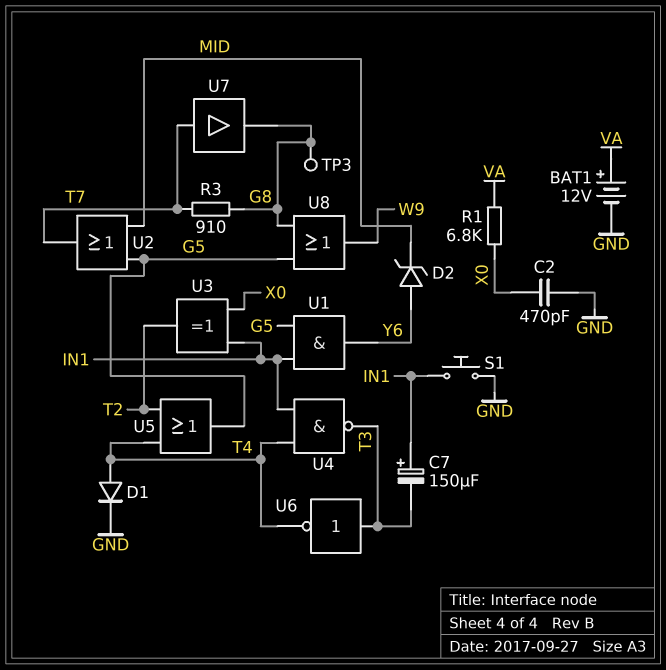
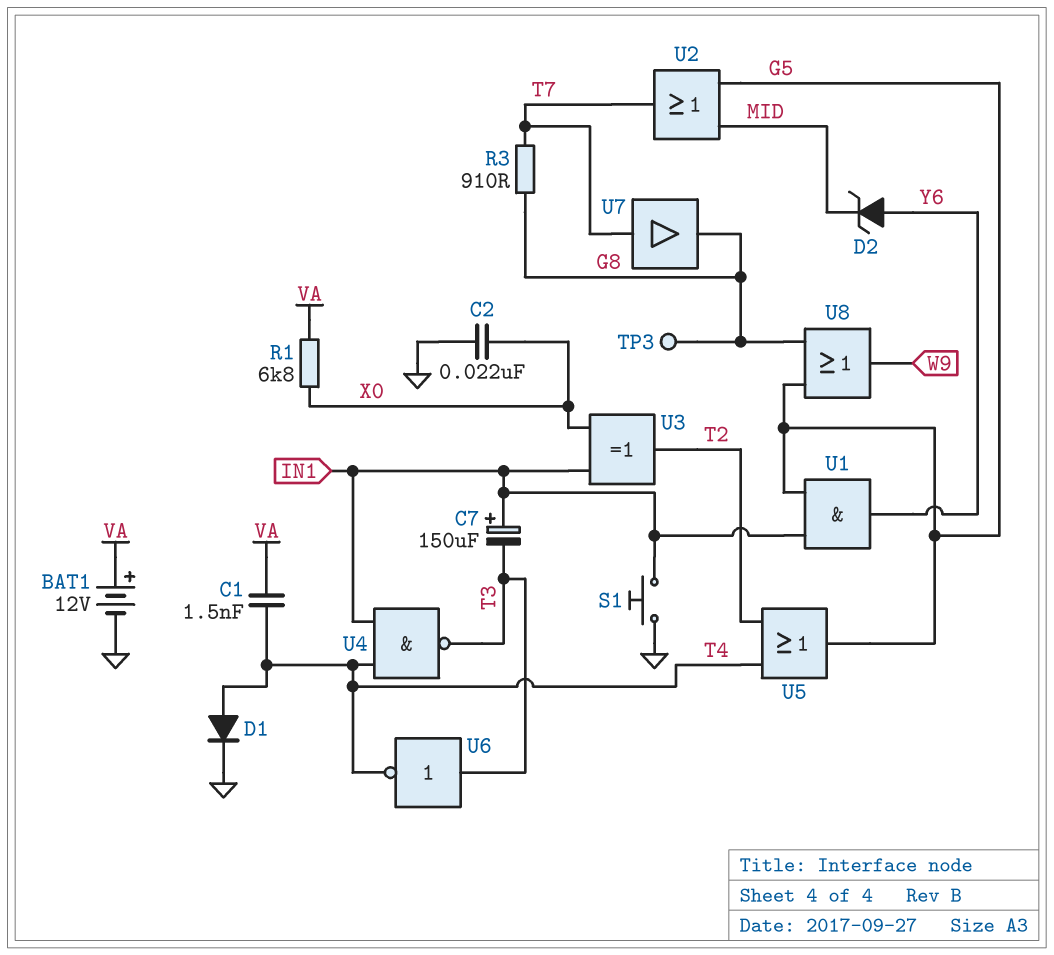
C1: none -> 1.5nF (T4, VA)
C2: 470pF (GND, X0) -> 22nF (GND, X0)

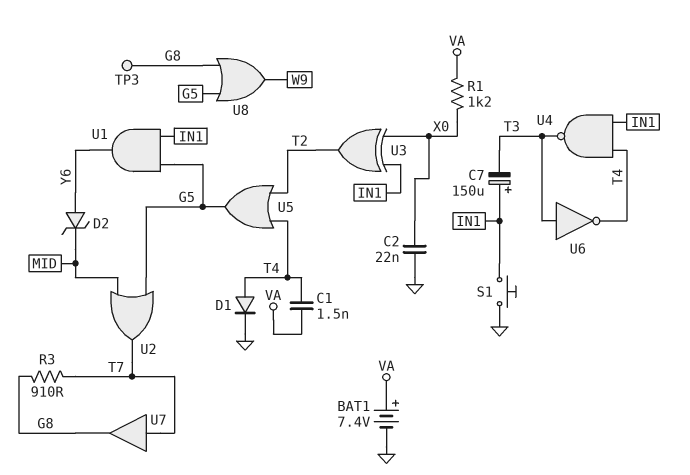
BAT1: 12V (plus VA, minus GND) -> 7.4V (plus VA, minus GND)
R1: 6.8k (VA, X0) -> 1.2k (VA, X0)

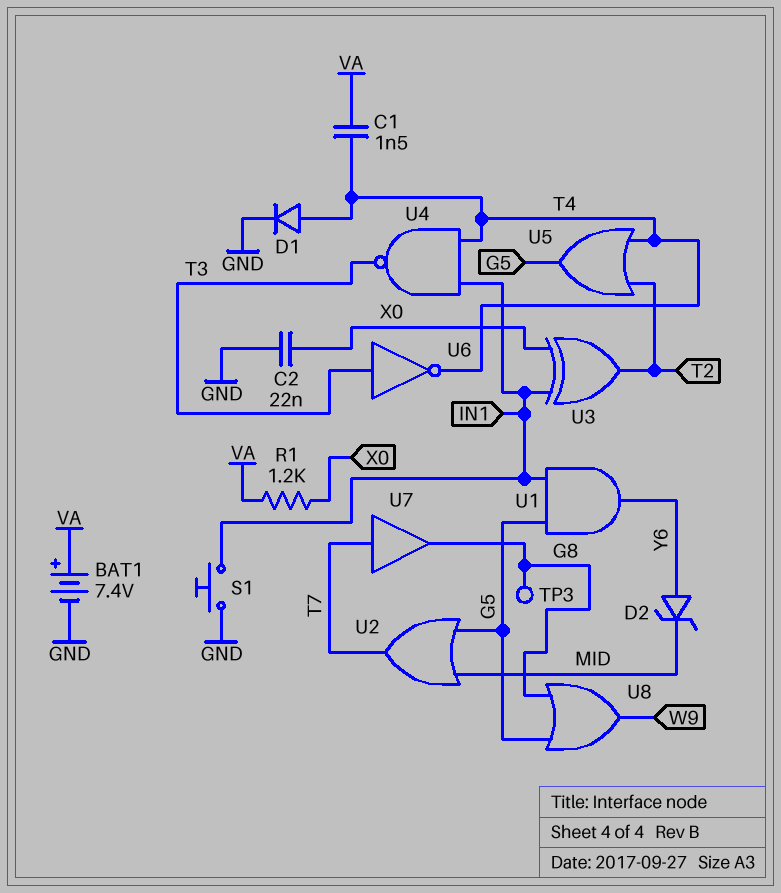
C7: 150uF (plus IN1, minus T3) -> none
R3: 910 (G8, T7) -> none

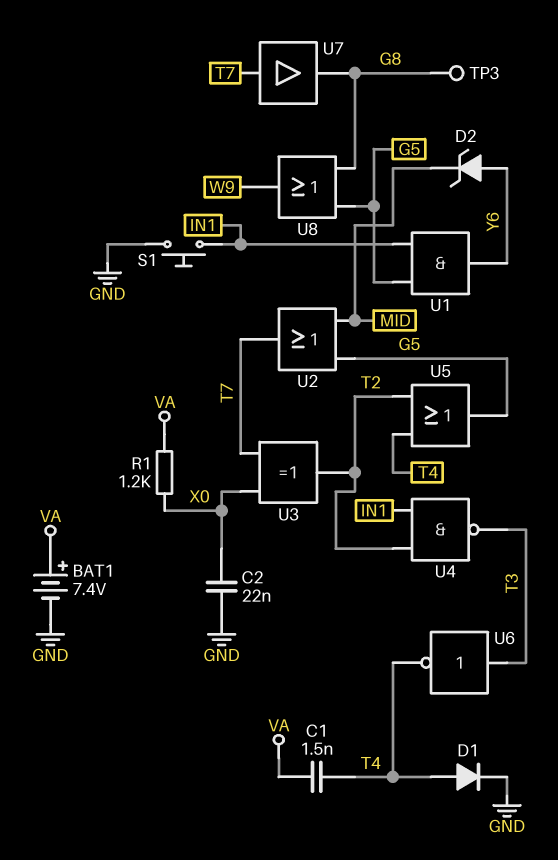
U3: XOR (in IN1, in X0, out T2) -> XOR (in T7, in X0, out T2)
U4: NAND (in IN1, in T4, out T3) -> NAND (in IN1, in T2, out T3)

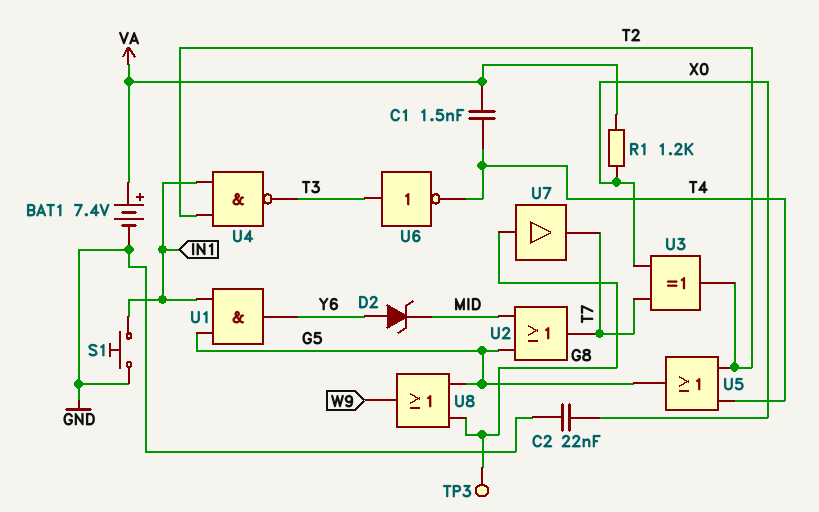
D1: diode (A T4, K GND) -> none
U7: buffer (in T7, out G8) -> buffer (in G8, out T7)

